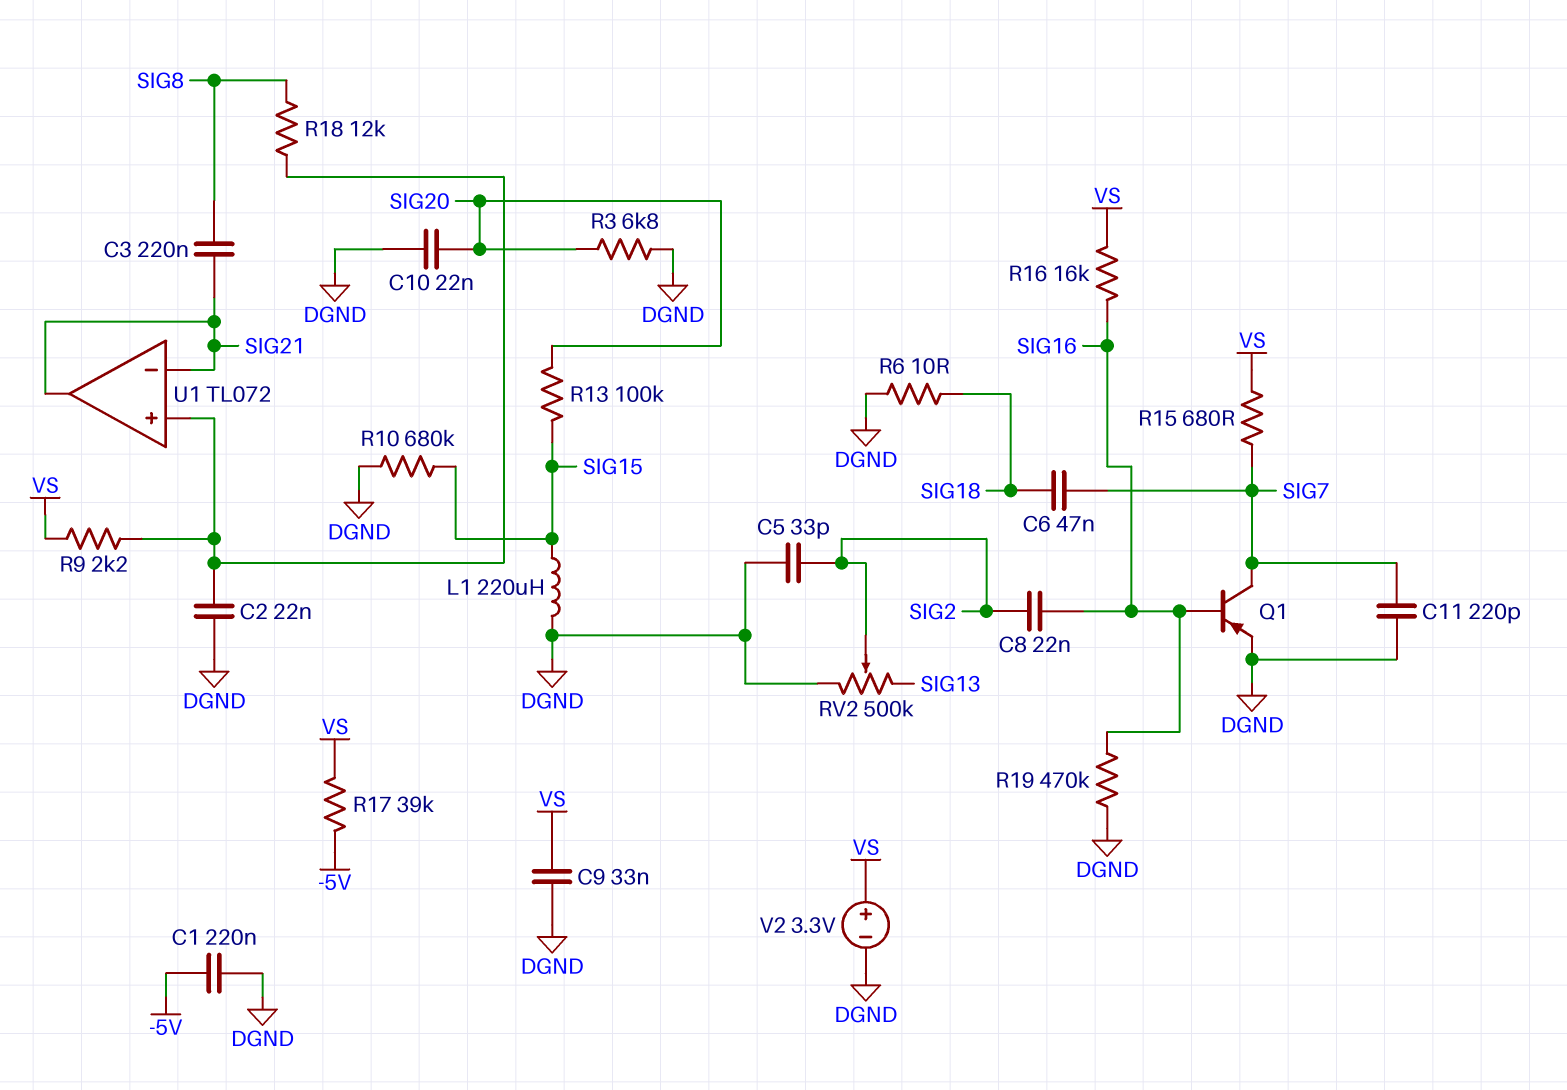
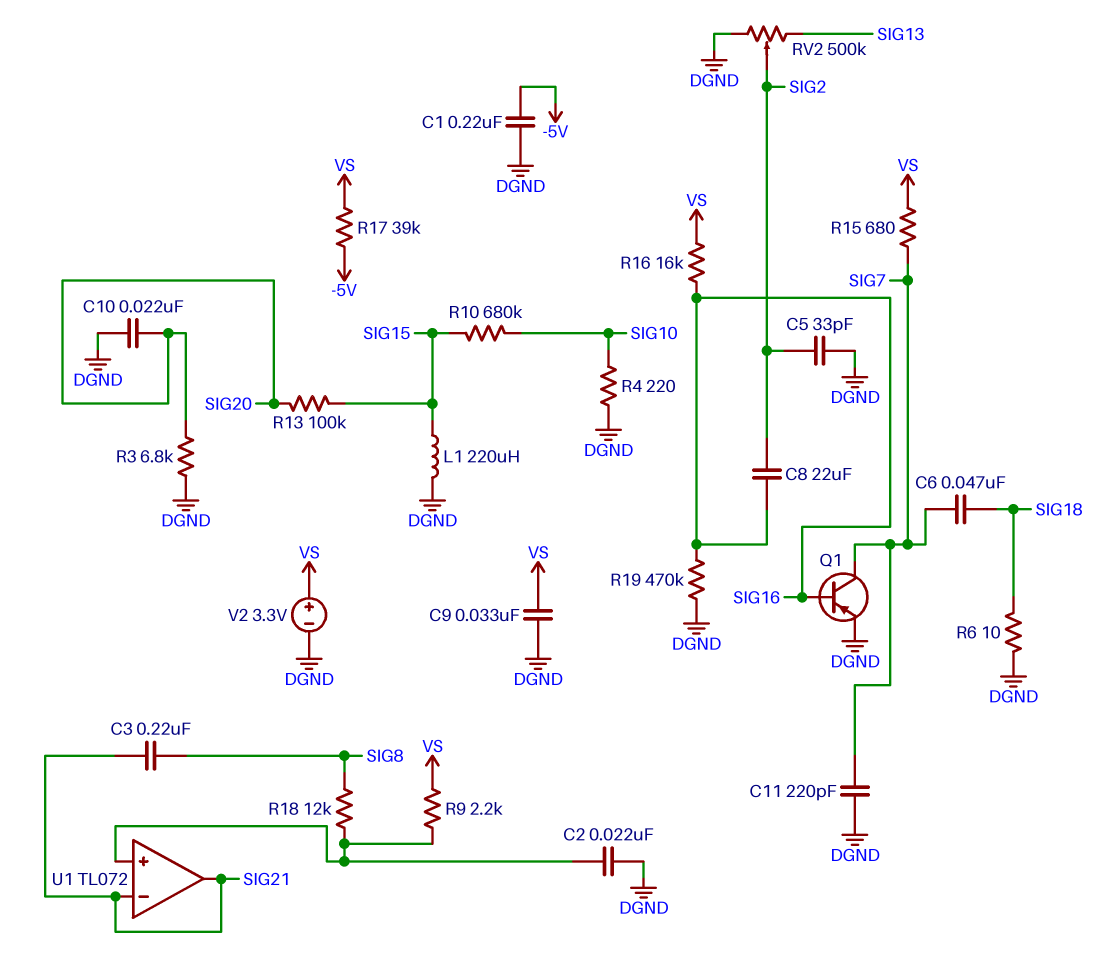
C8: 22nF (SIG2, SIG16) -> 22uF (SIG2, SIG16)
R4: none -> 220 (DGND, SIG10)
R10: 680k (DGND, SIG15) -> 680k (SIG10, SIG15)

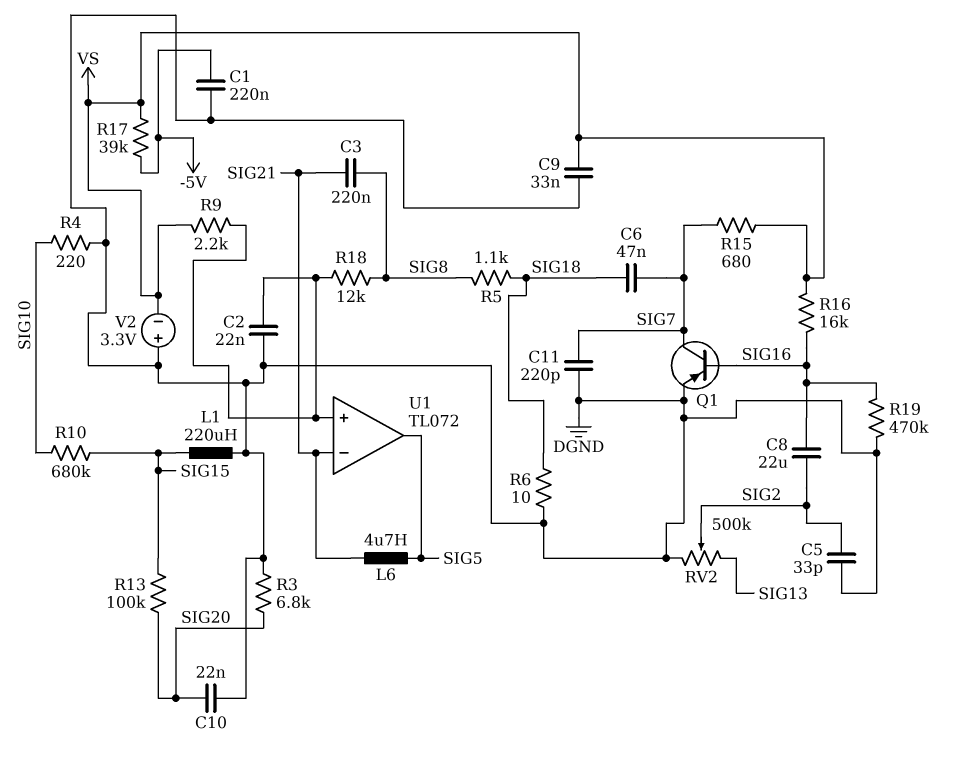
L6: none -> 4.7uH (SIG5, SIG21)
R5: none -> 1.1k (SIG8, SIG18)
U1 pin out: SIG21 -> SIG5
V2: 3.3V (plus VS, minus DGND) -> 3.3V (plus DGND, minus VS)

